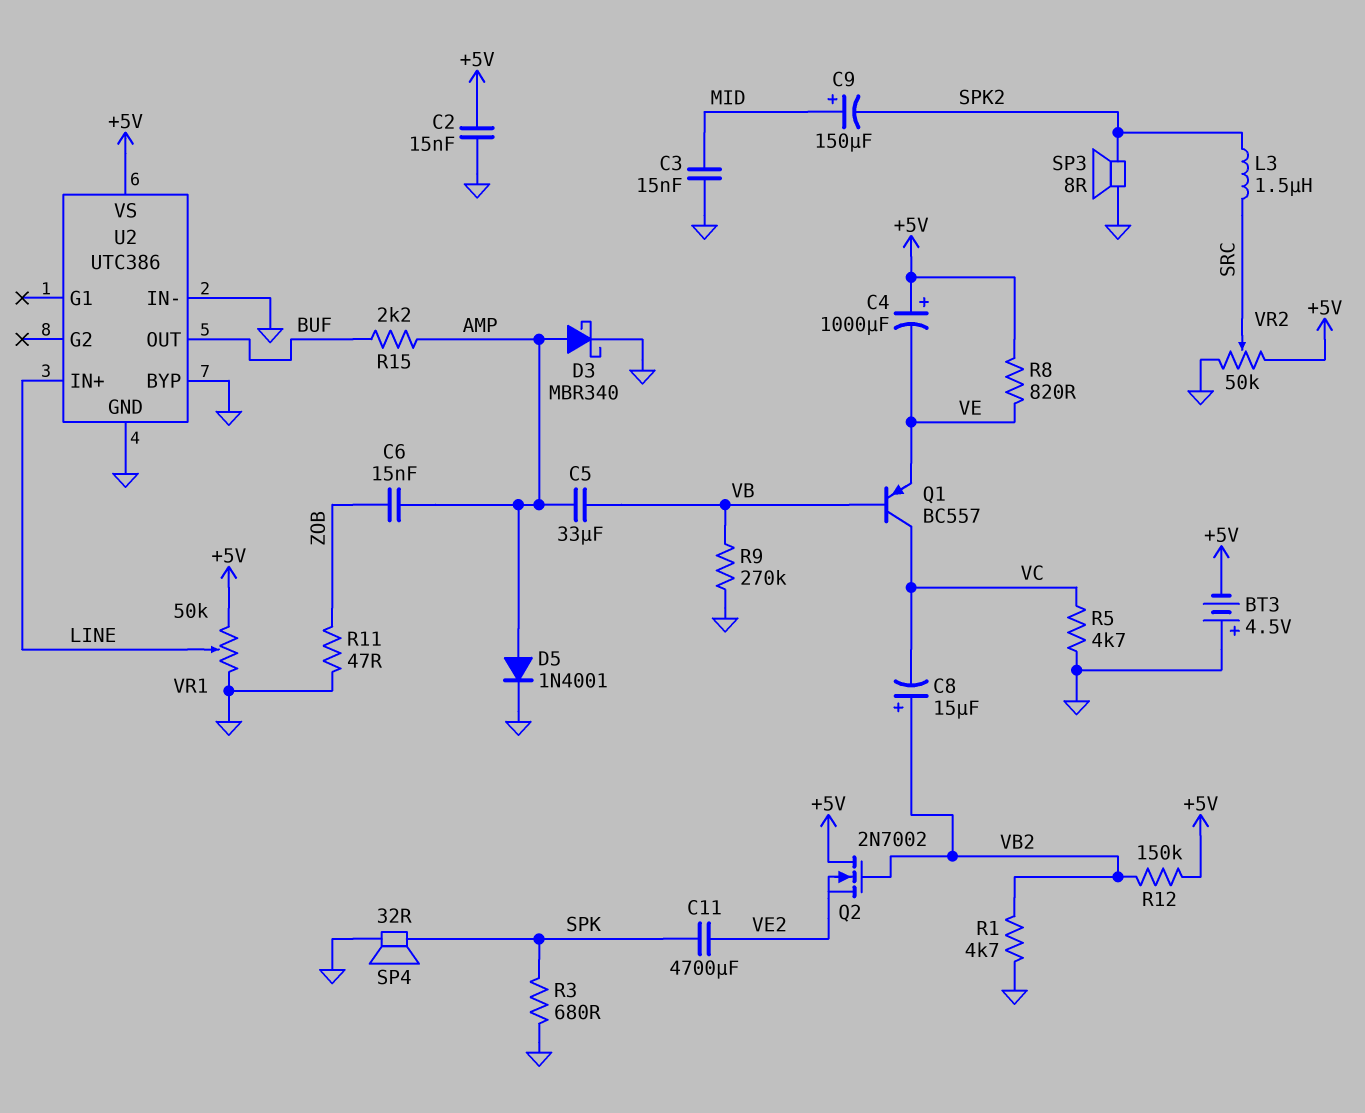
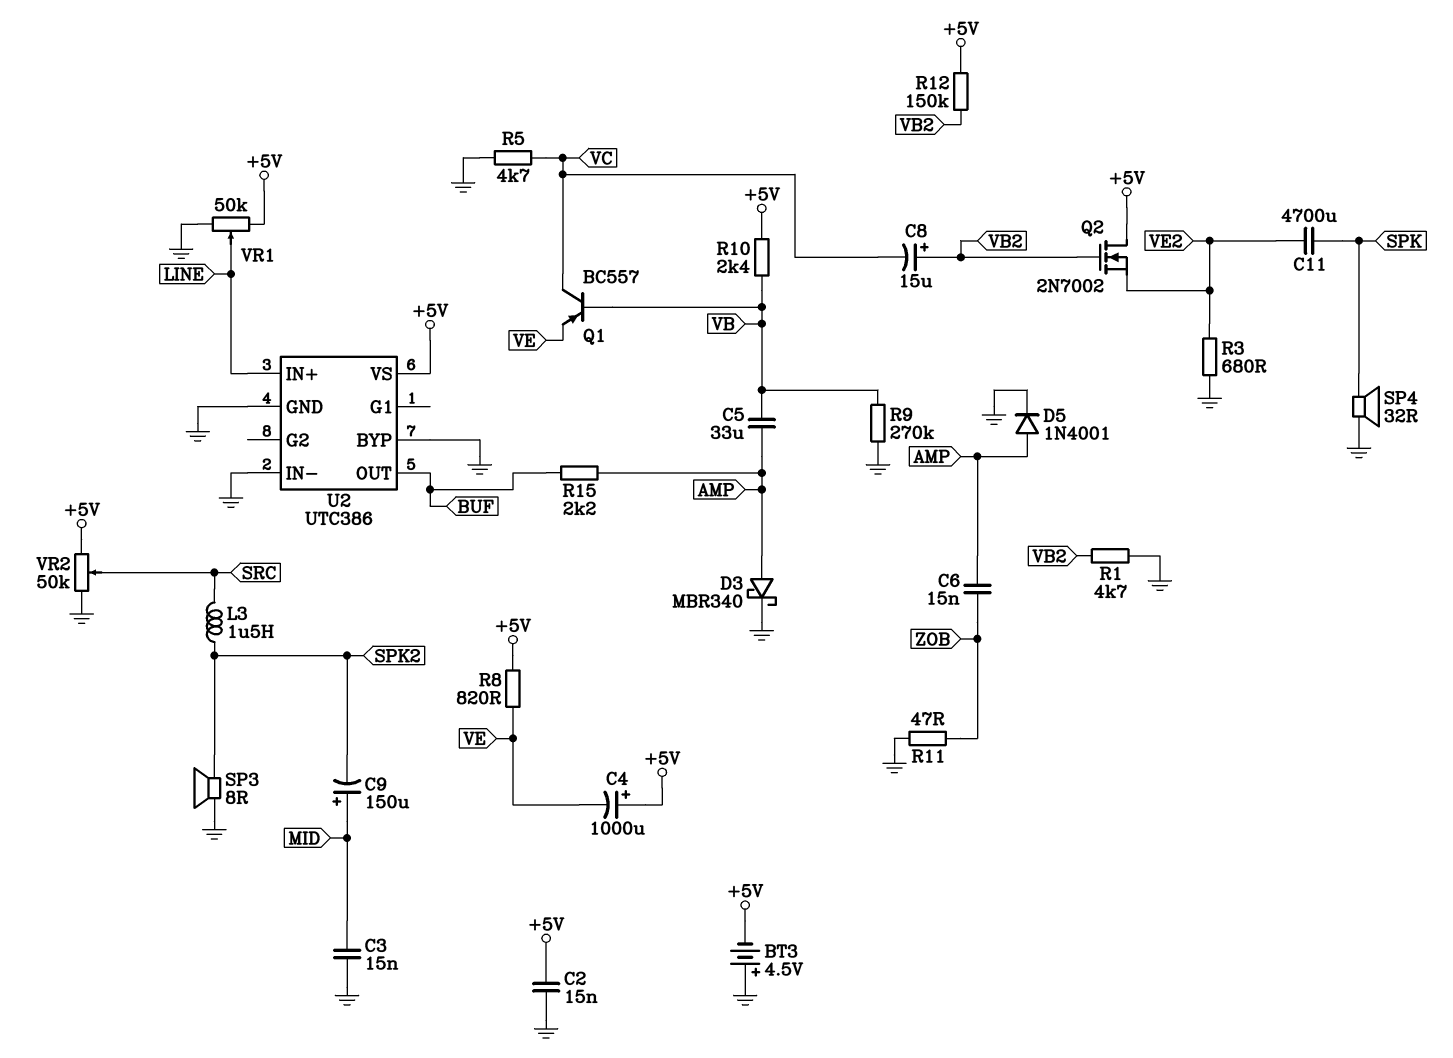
R3: 680 (GND, SPK) -> 680 (GND, VE2)
R10: none -> 2.4k (+5V, VB)

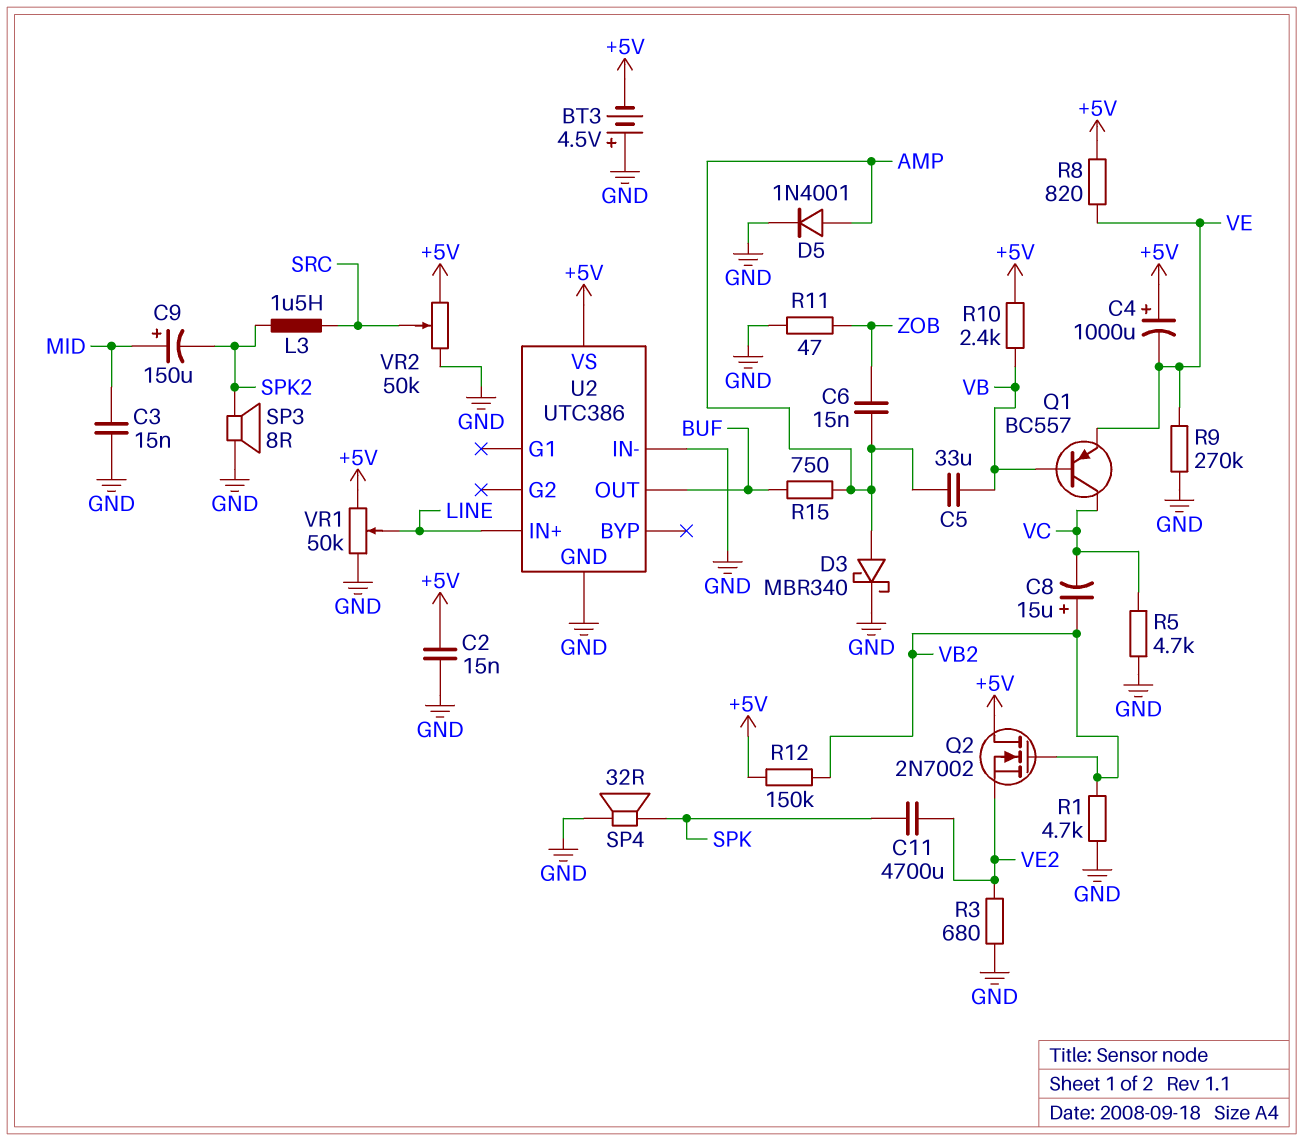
R9: 270k (GND, VB) -> 270k (GND, VE)
R15: 2.2k (AMP, BUF) -> 750 (AMP, BUF)
U2 pin BYP: GND -> none

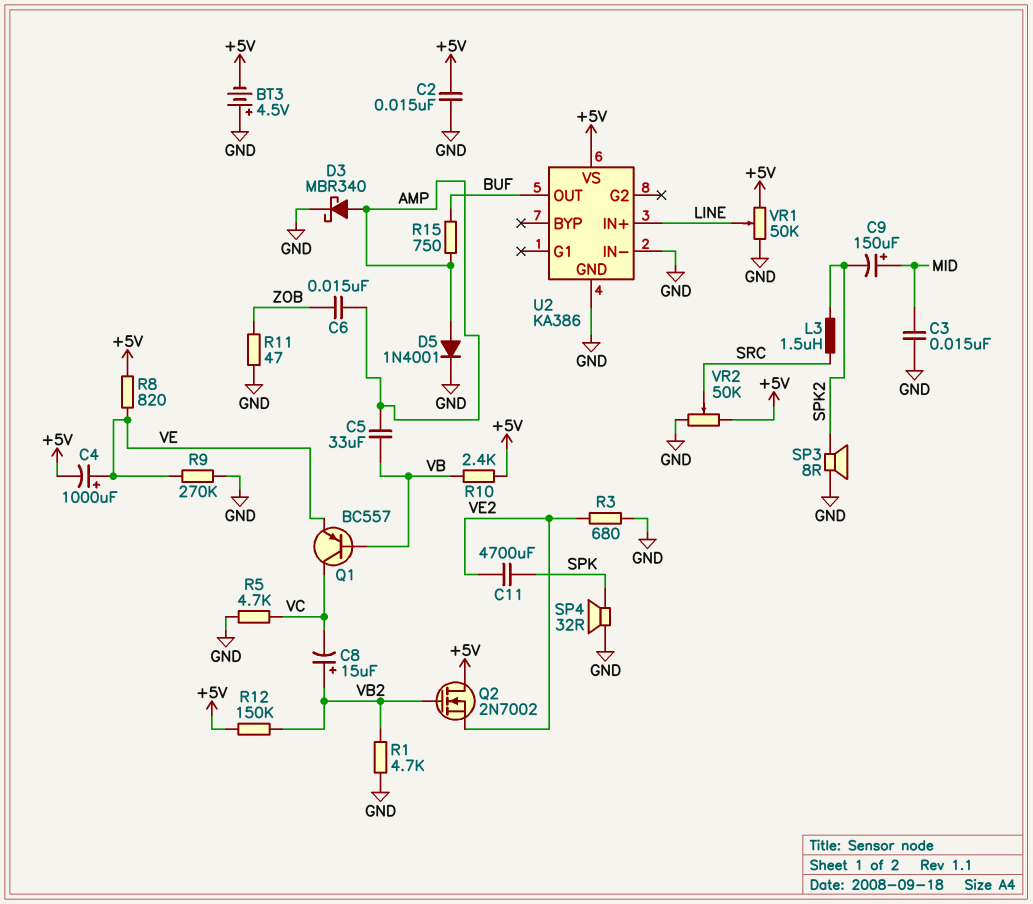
C4: 1000uF (plus +5V, minus VE) -> 1000uF (plus VE, minus +5V)
U2: UTC386 -> KA386

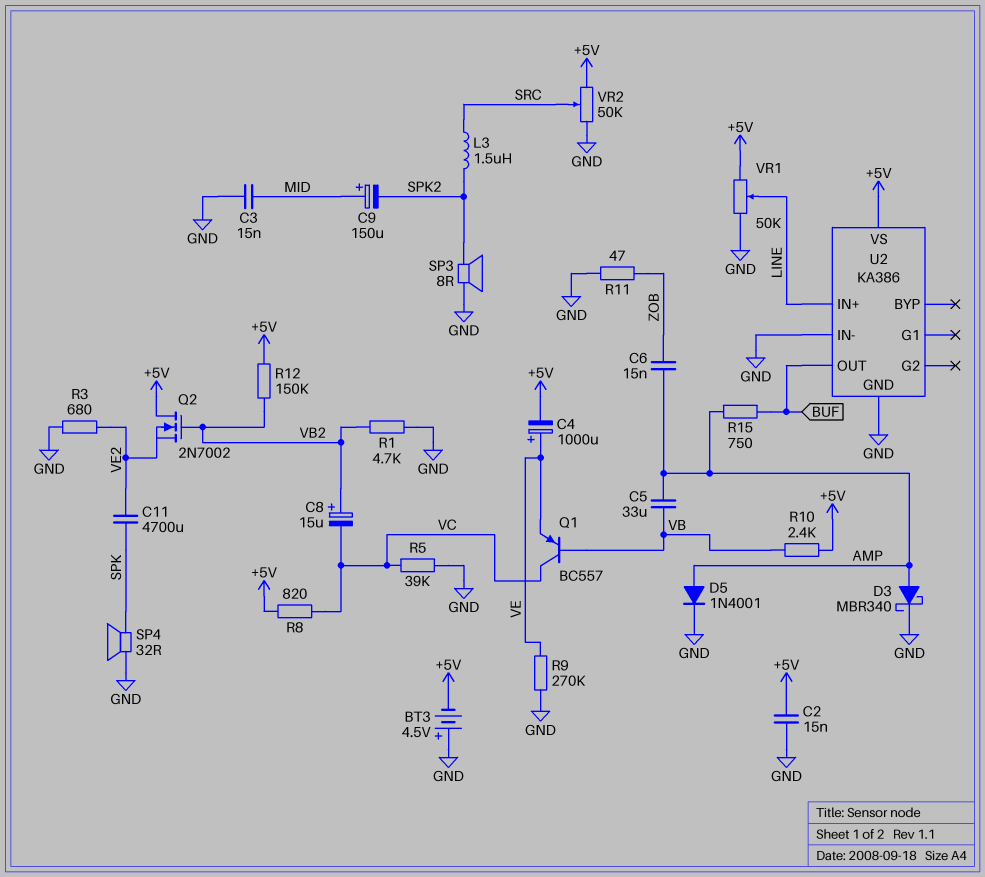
R5: 4.7k (GND, VC) -> 39k (GND, VC)
R8: 820 (+5V, VE) -> 820 (+5V, VC)

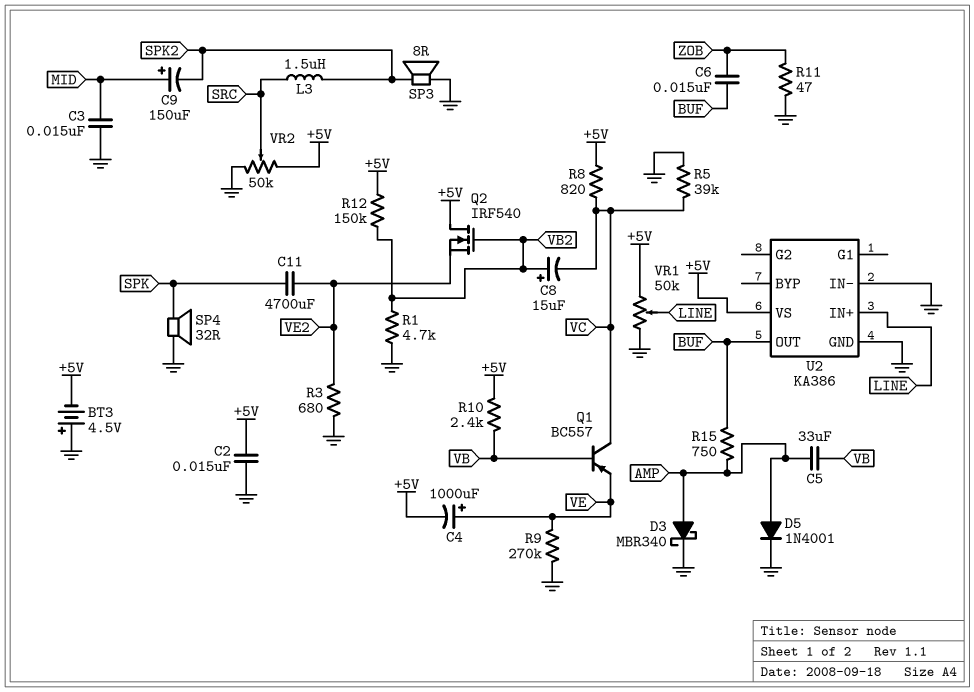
C6: 15nF (AMP, ZOB) -> 15nF (BUF, ZOB)
Q2: NMOS 2N7002 (G VB2, D +5V, S VE2) -> NMOS IRF540 (G VB2, D +5V, S VE2)

